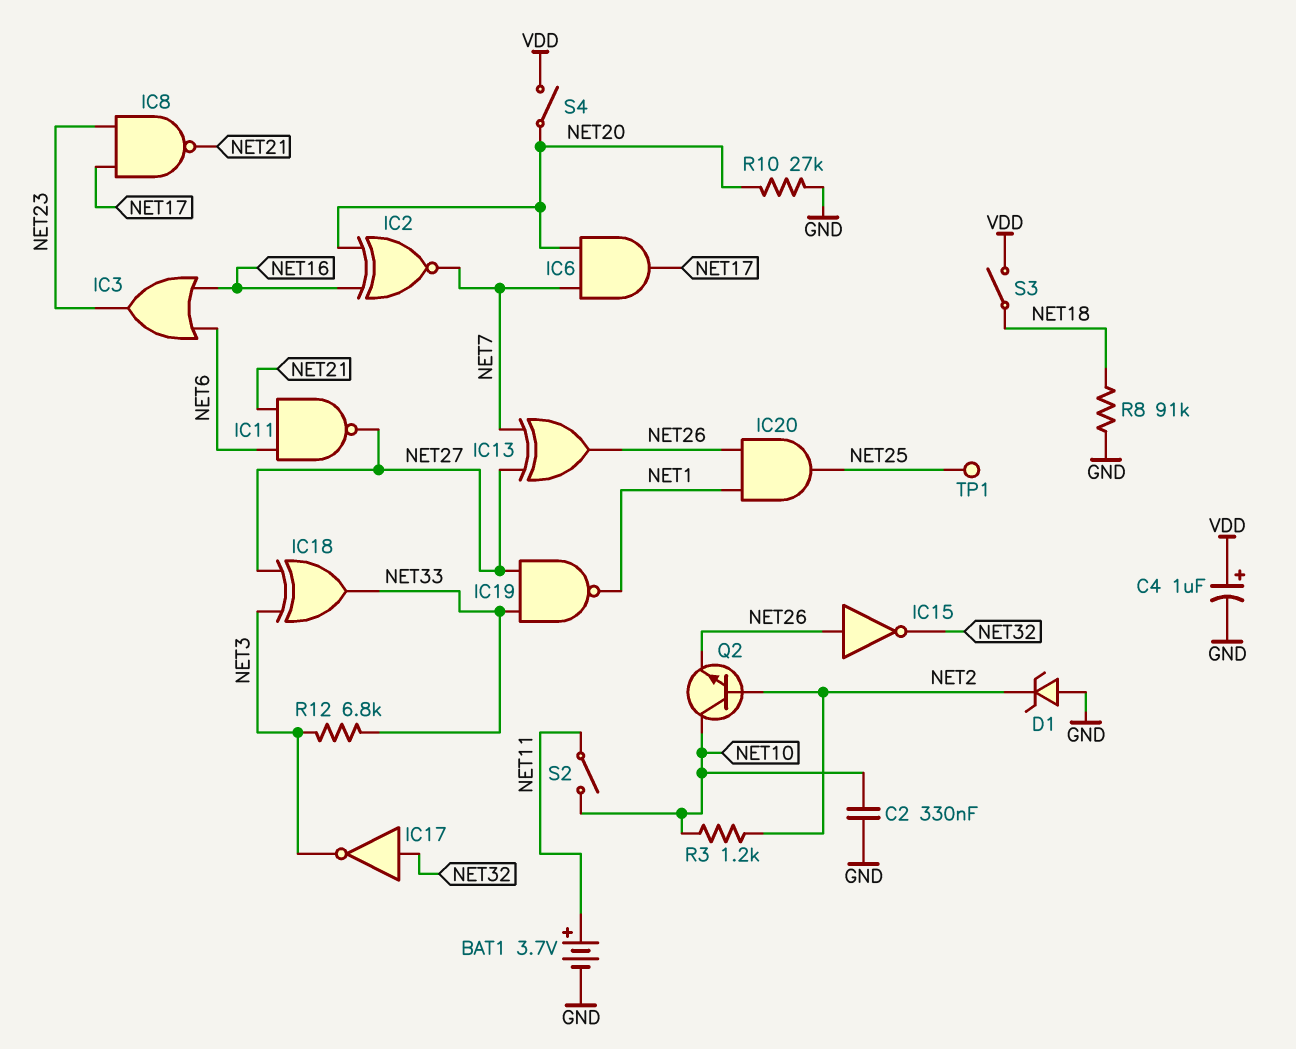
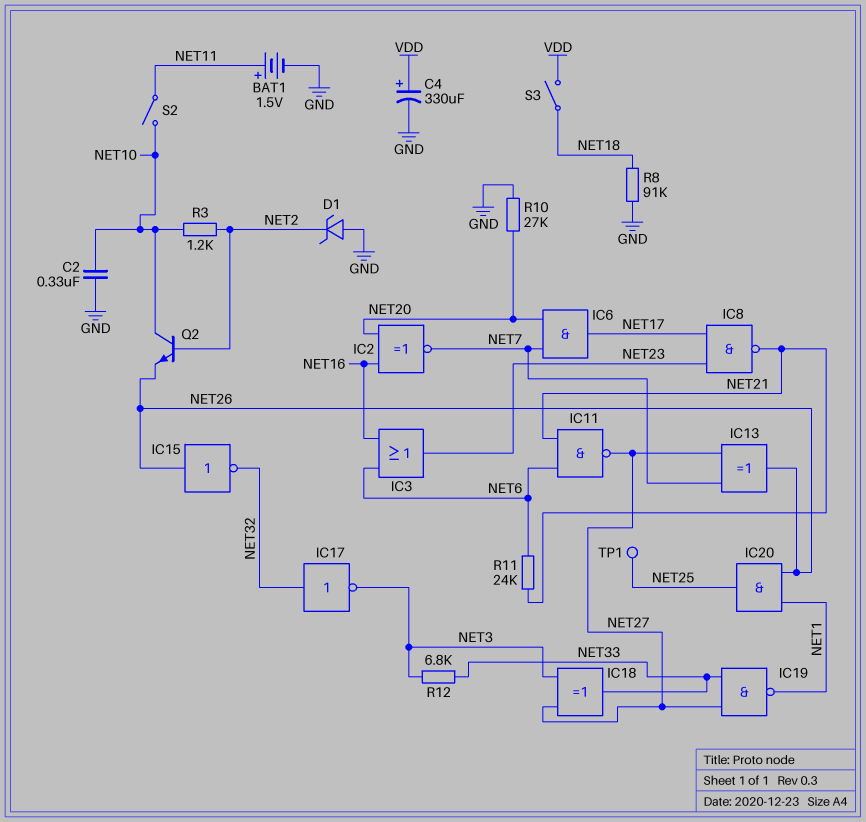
BAT1: 3.7V (plus NET11, minus GND) -> 1.5V (plus NET11, minus GND)
C4: 1uF (plus VDD, minus GND) -> 330uF (plus VDD, minus GND)
R11: none -> 24k (NET6, NET21)
S4: switch (NET20, VDD) -> none

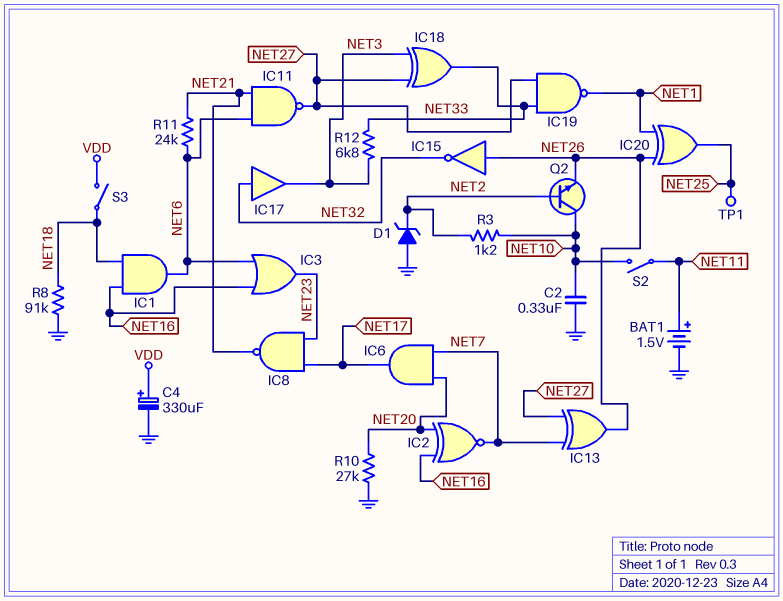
IC1: none -> AND (in NET16, in NET18, out NET6)
IC17: NOT (in NET32, out NET3) -> buffer (in NET32, out NET3)
IC20: AND (in NET1, in NET26, out NET25) -> XOR (in NET1, in NET26, out NET25)

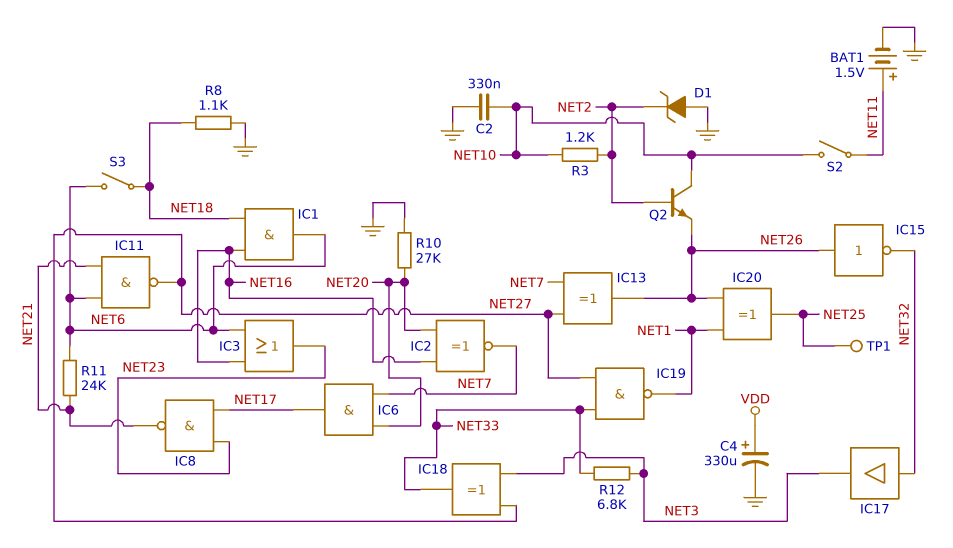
R8: 91k (GND, NET18) -> 1.1k (GND, NET18)
S3: switch (NET18, VDD) -> switch (NET6, NET18)

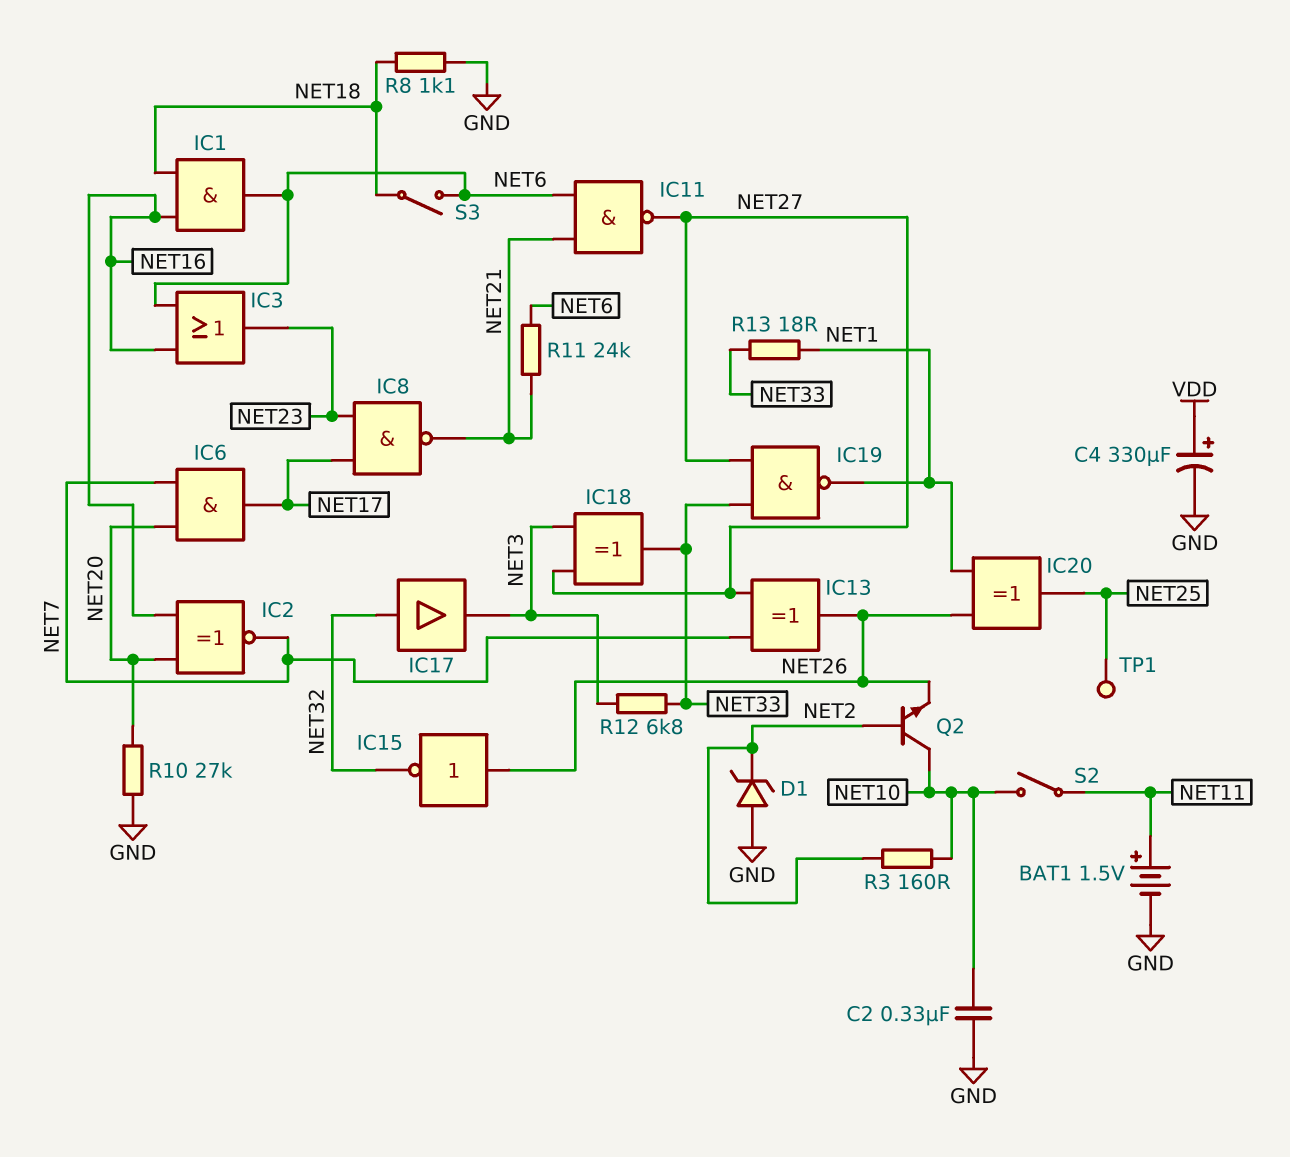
R3: 1.2k (NET2, NET10) -> 160 (NET2, NET10)
R13: none -> 18 (NET1, NET33)

